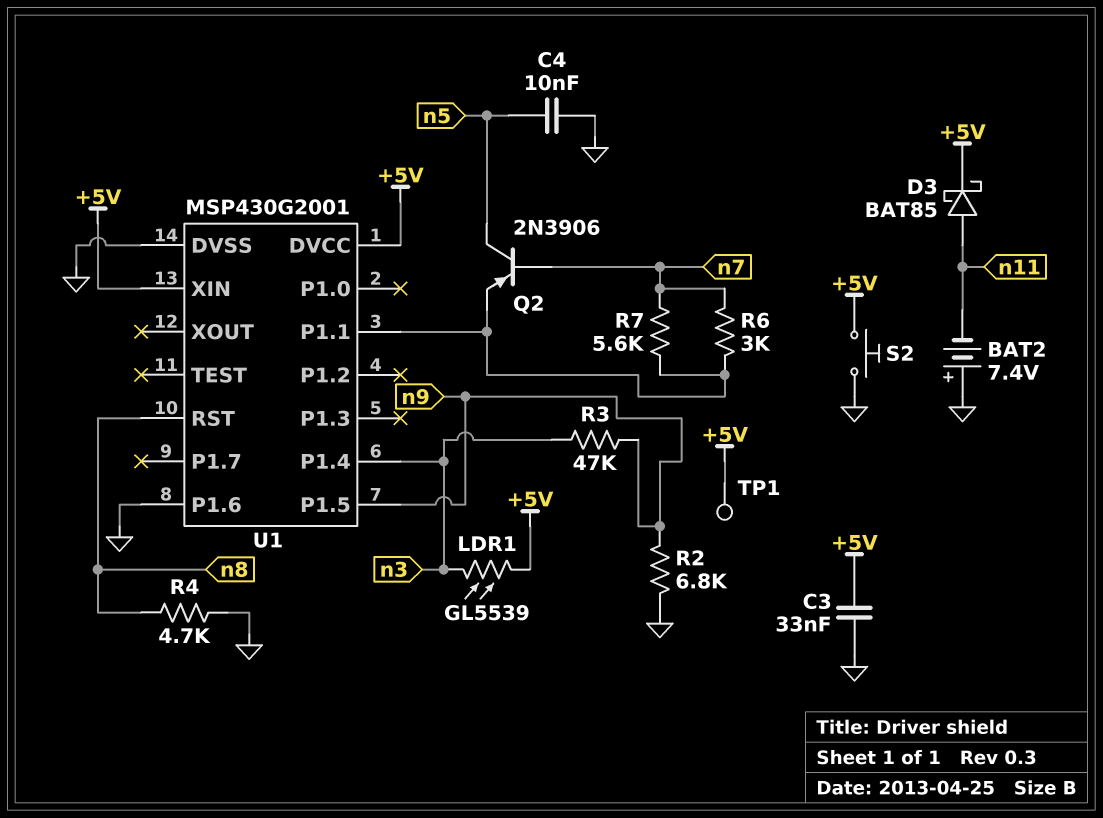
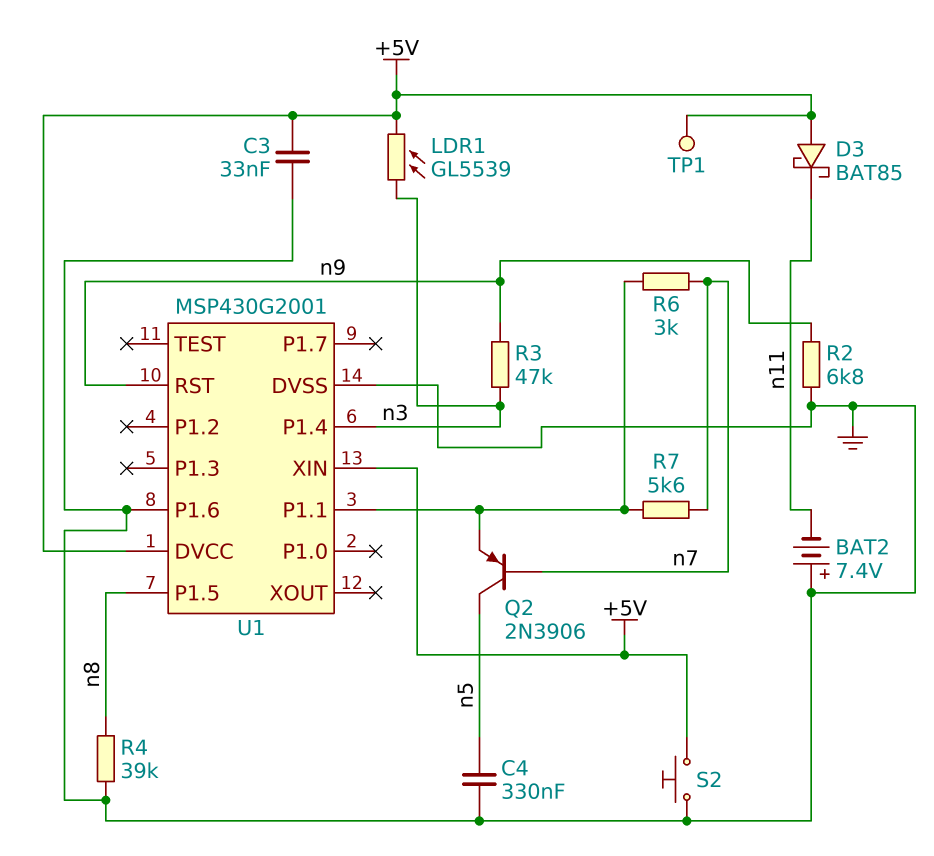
C4: 10nF (GND, n5) -> 330nF (GND, n5)
D3: schottky BAT85 (A n11, K +5V) -> schottky BAT85 (A +5V, K n11)
R4: 4.7k (GND, n8) -> 39k (GND, n8)
U1 pin P1.5: n9 -> n8
U1 pin RST: n8 -> n9

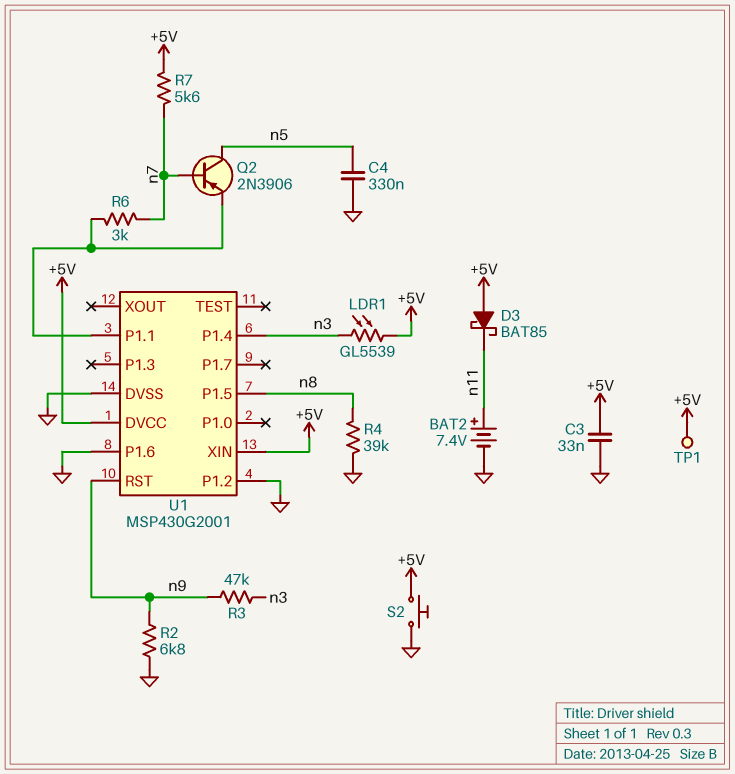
BAT2: 7.4V (plus GND, minus n11) -> 7.4V (plus n11, minus GND)
R7: 5.6k (U1/P1.1, n7) -> 5.6k (+5V, n7)
U1 pin P1.2: none -> GND

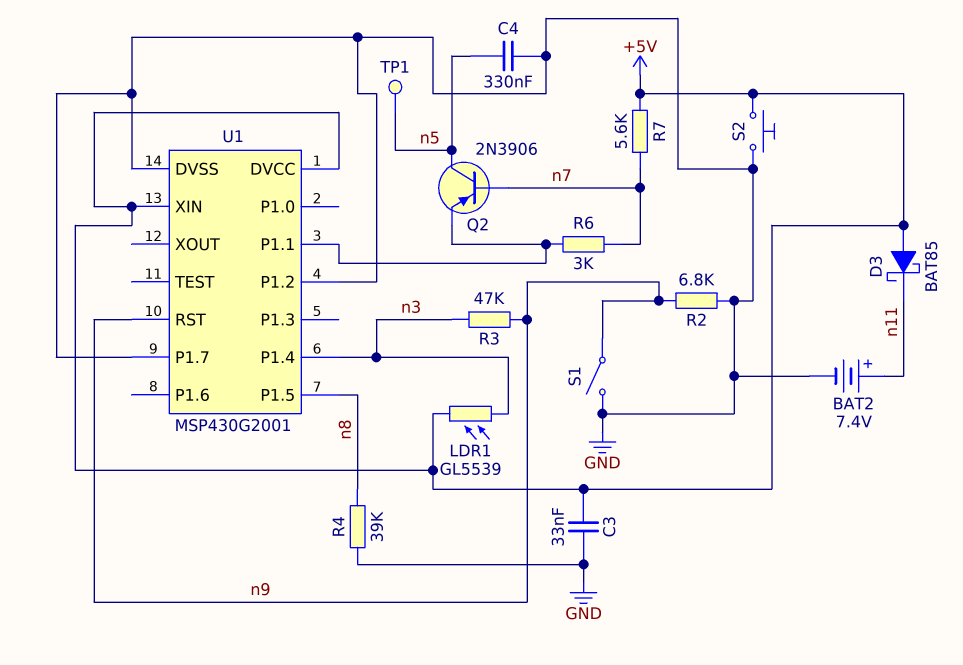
S1: none -> switch (GND, n9)
TP1: test point (+5V) -> test point (n5)
U1 pin P1.6: GND -> none
U1 pin P1.7: none -> GND

